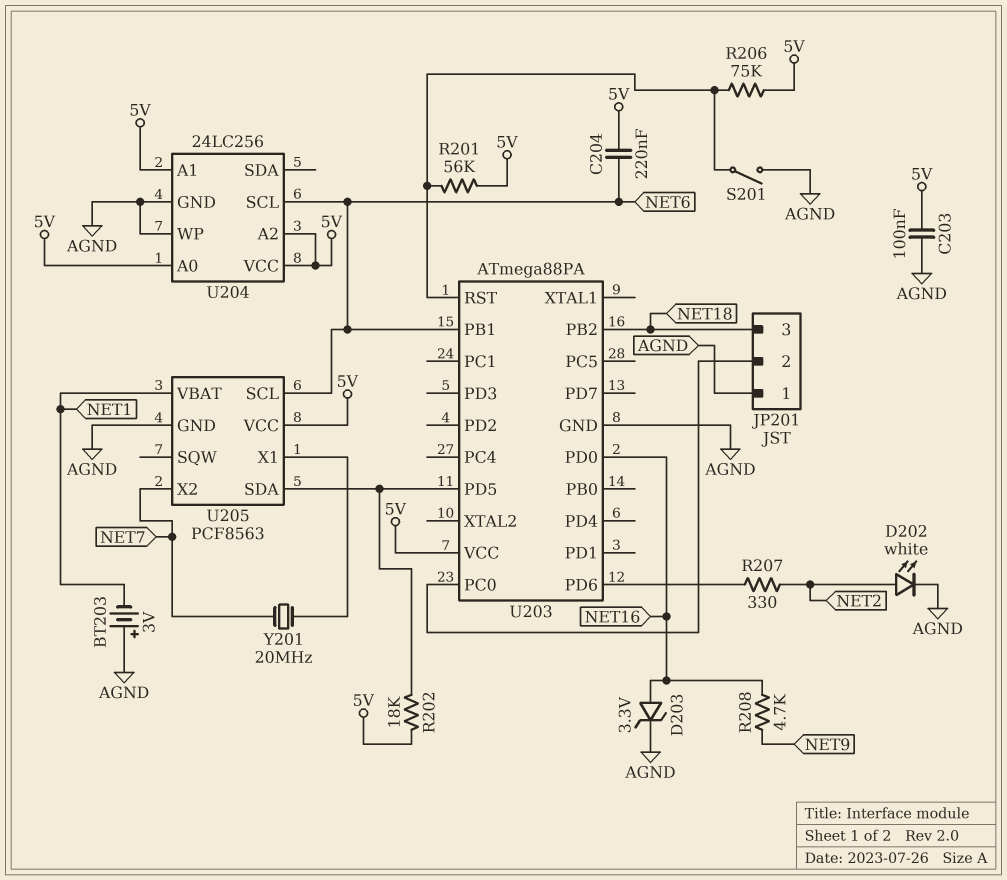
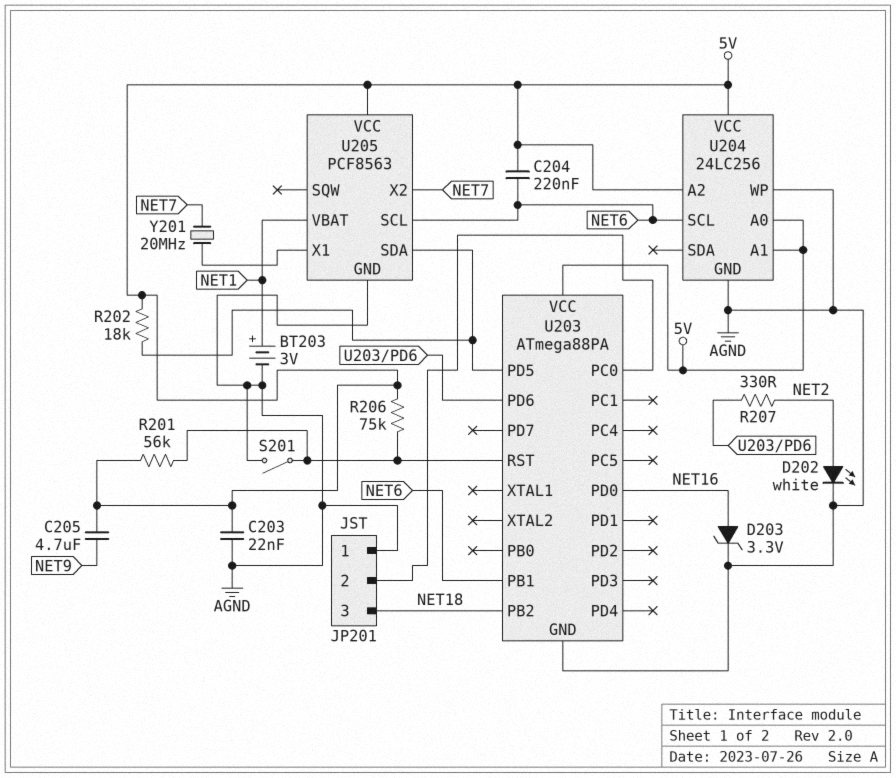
BT203: 3V (plus AGND, minus NET1) -> 3V (plus NET1, minus AGND)
C203: 100nF (5V, AGND) -> 22nF (5V, AGND)
C205: none -> 4.7uF (5V, NET9)
R208: 4.7k (NET9, NET16) -> none

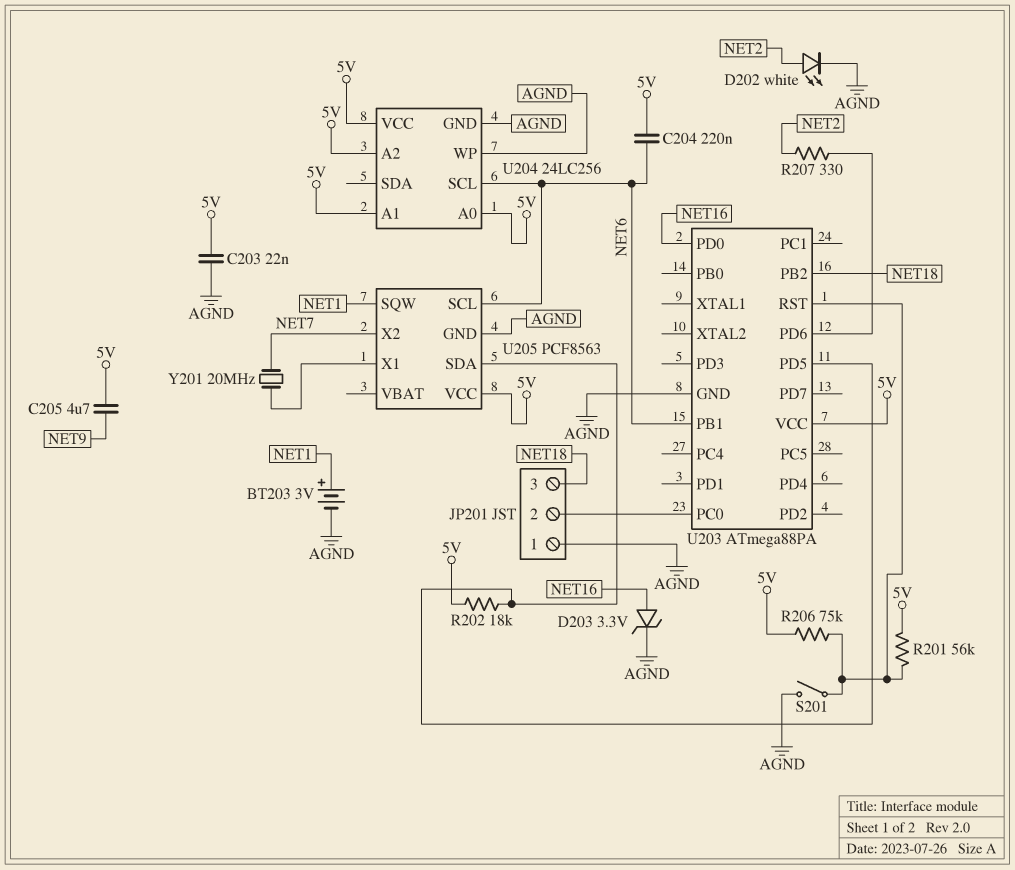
U205 pin SQW: none -> NET1
U205 pin VBAT: NET1 -> none

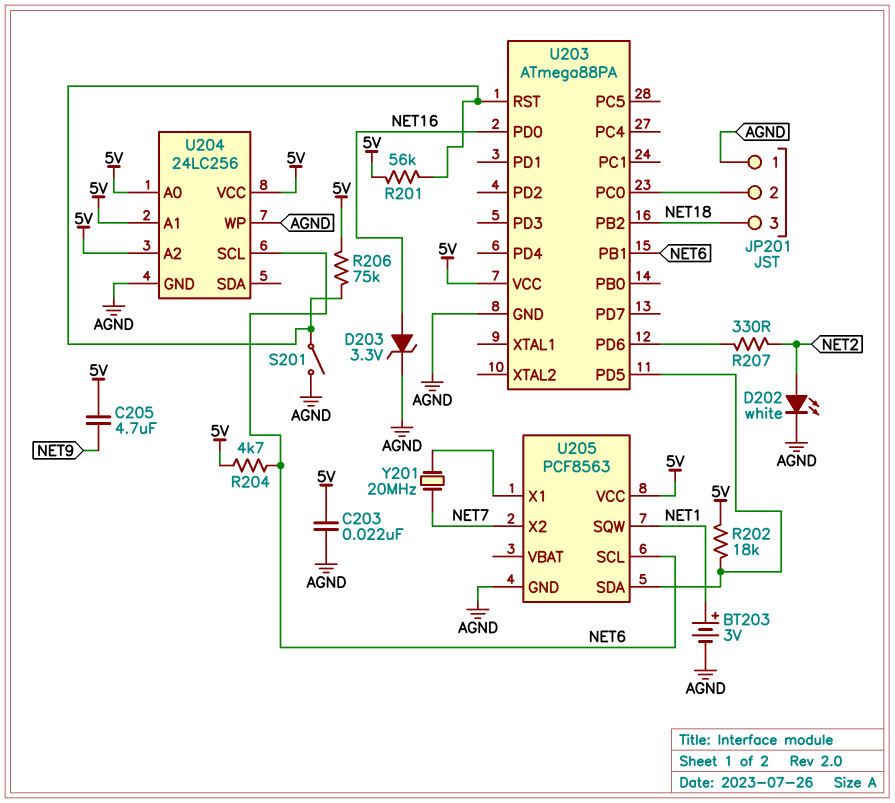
C204: 220nF (5V, NET6) -> none
R204: none -> 4.7k (5V, NET6)

